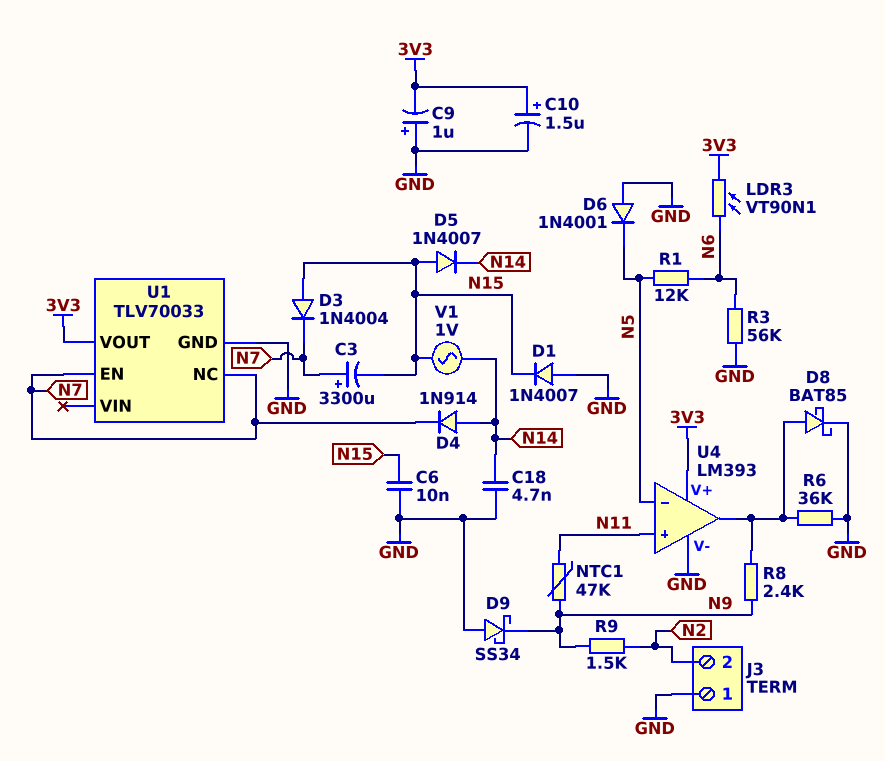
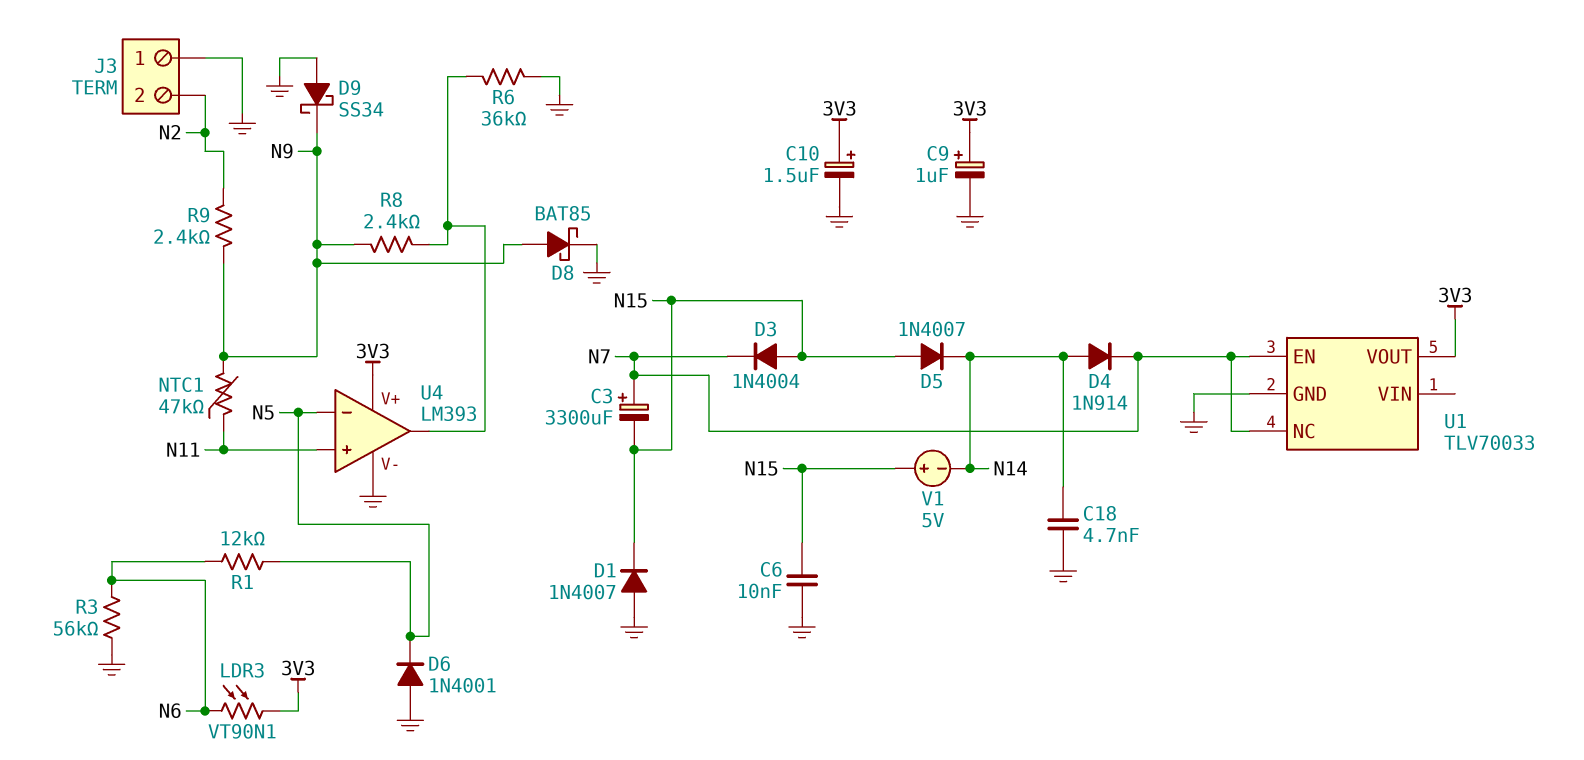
C9: 1uF (plus GND, minus 3V3) -> 1uF (plus 3V3, minus GND)
D8: schottky BAT85 (A U4/out, K GND) -> schottky BAT85 (A N9, K GND)
R9: 1.5k (N2, N9) -> 2.4k (N2, N9)
V1: AC 1V (N14, N15) -> 5V (plus N15, minus N14)

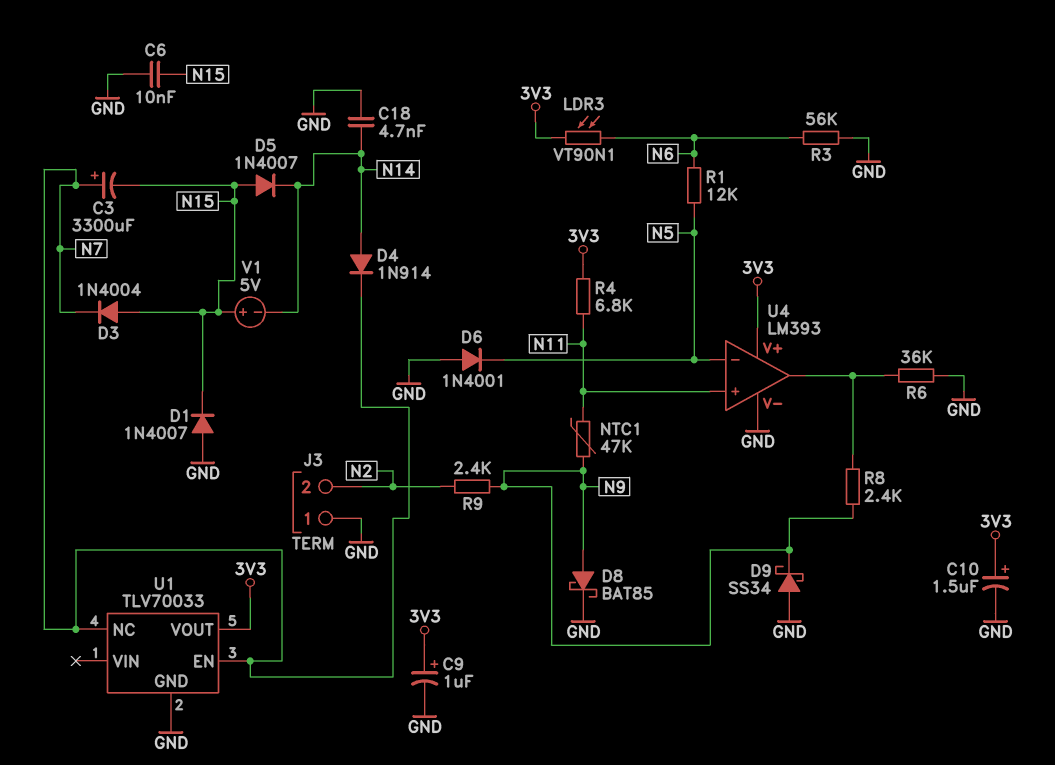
R4: none -> 6.8k (3V3, N11)

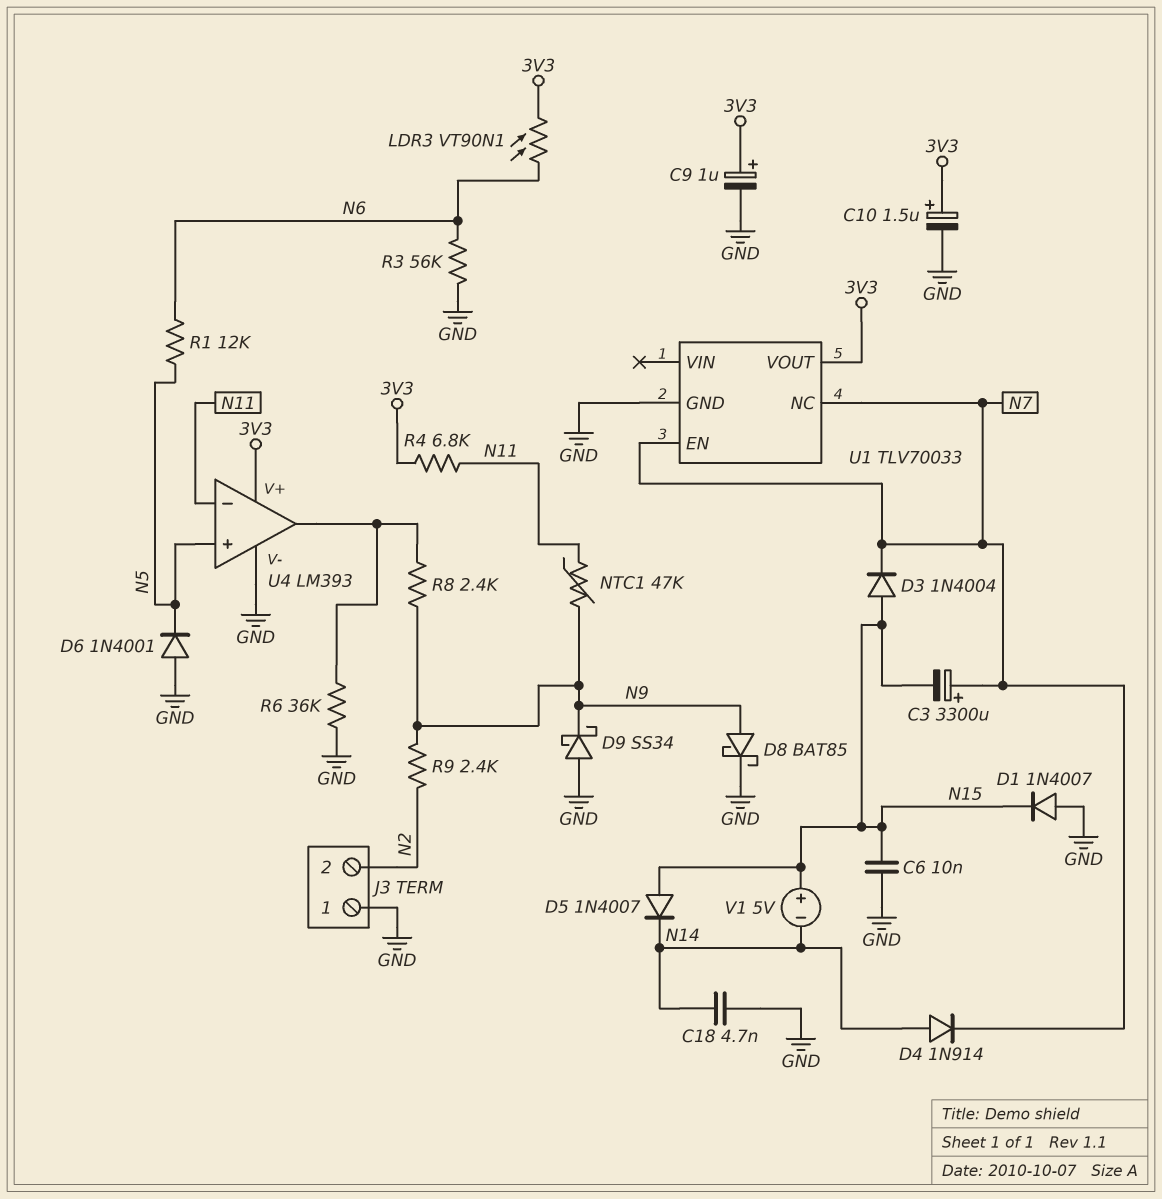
U4 pin in+: N11 -> N5
U4 pin in-: N5 -> N11

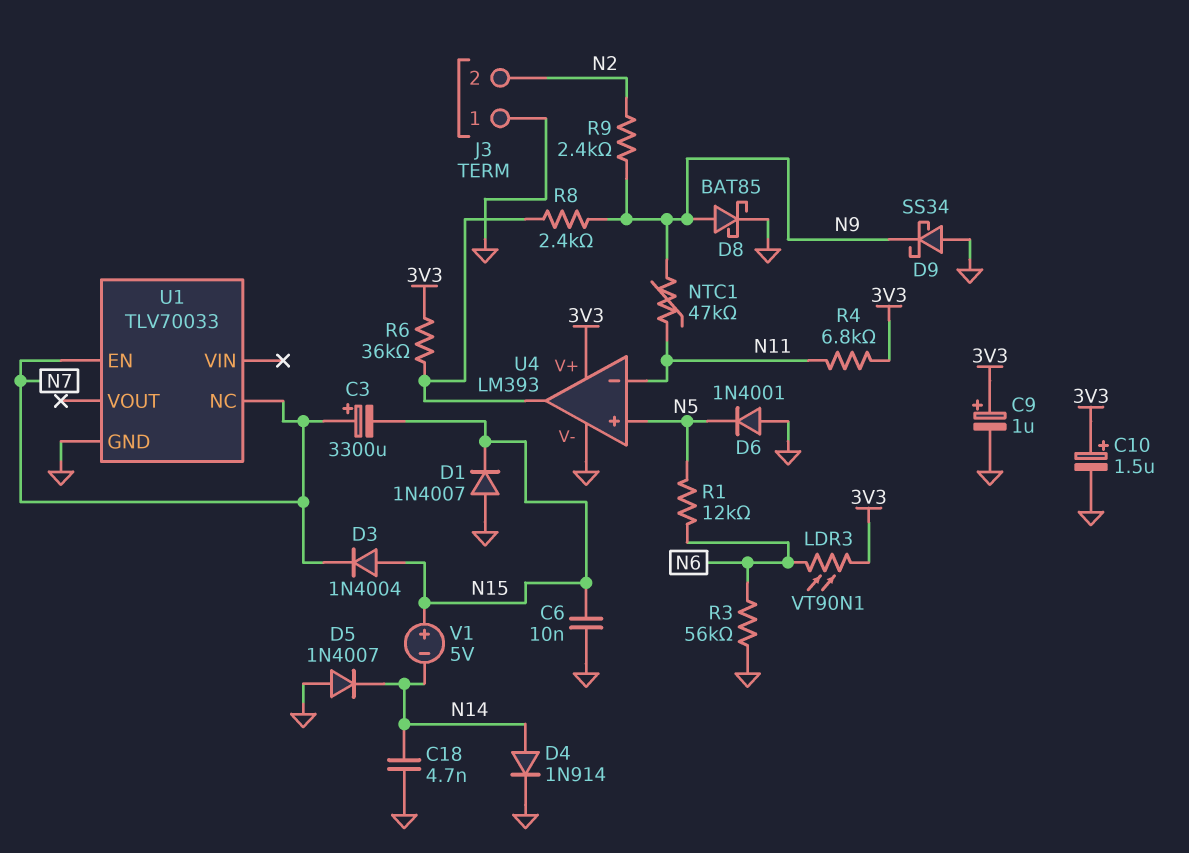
D4: diode 1N914 (A N14, K N7) -> diode 1N914 (A N14, K GND)
D5: diode 1N4007 (A N15, K N14) -> diode 1N4007 (A GND, K N14)
R6: 36k (GND, U4/out) -> 36k (3V3, U4/out)
U1 pin VOUT: 3V3 -> none

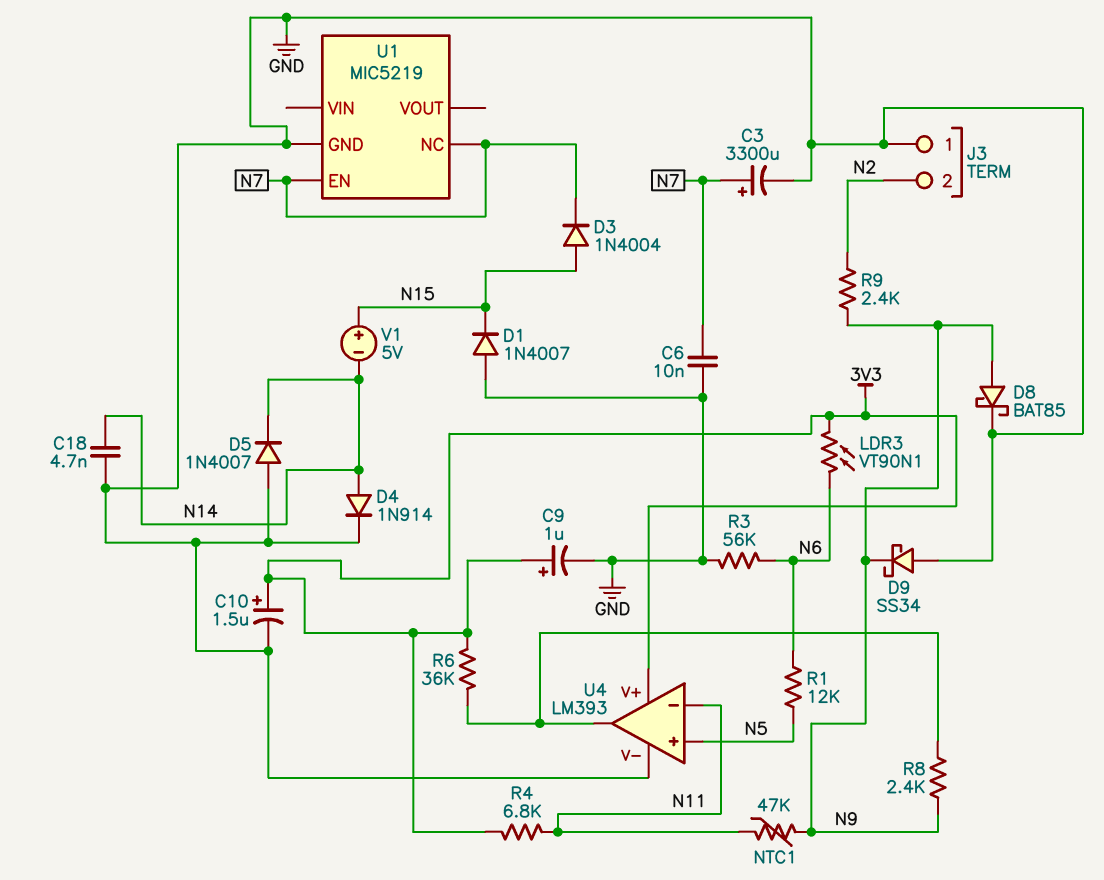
C3: 3300uF (plus N7, minus N15) -> 3300uF (plus N7, minus GND)
C6: 10nF (GND, N15) -> 10nF (GND, N7)
D6: diode 1N4001 (A GND, K N5) -> none
U1: TLV70033 -> MIC5219

